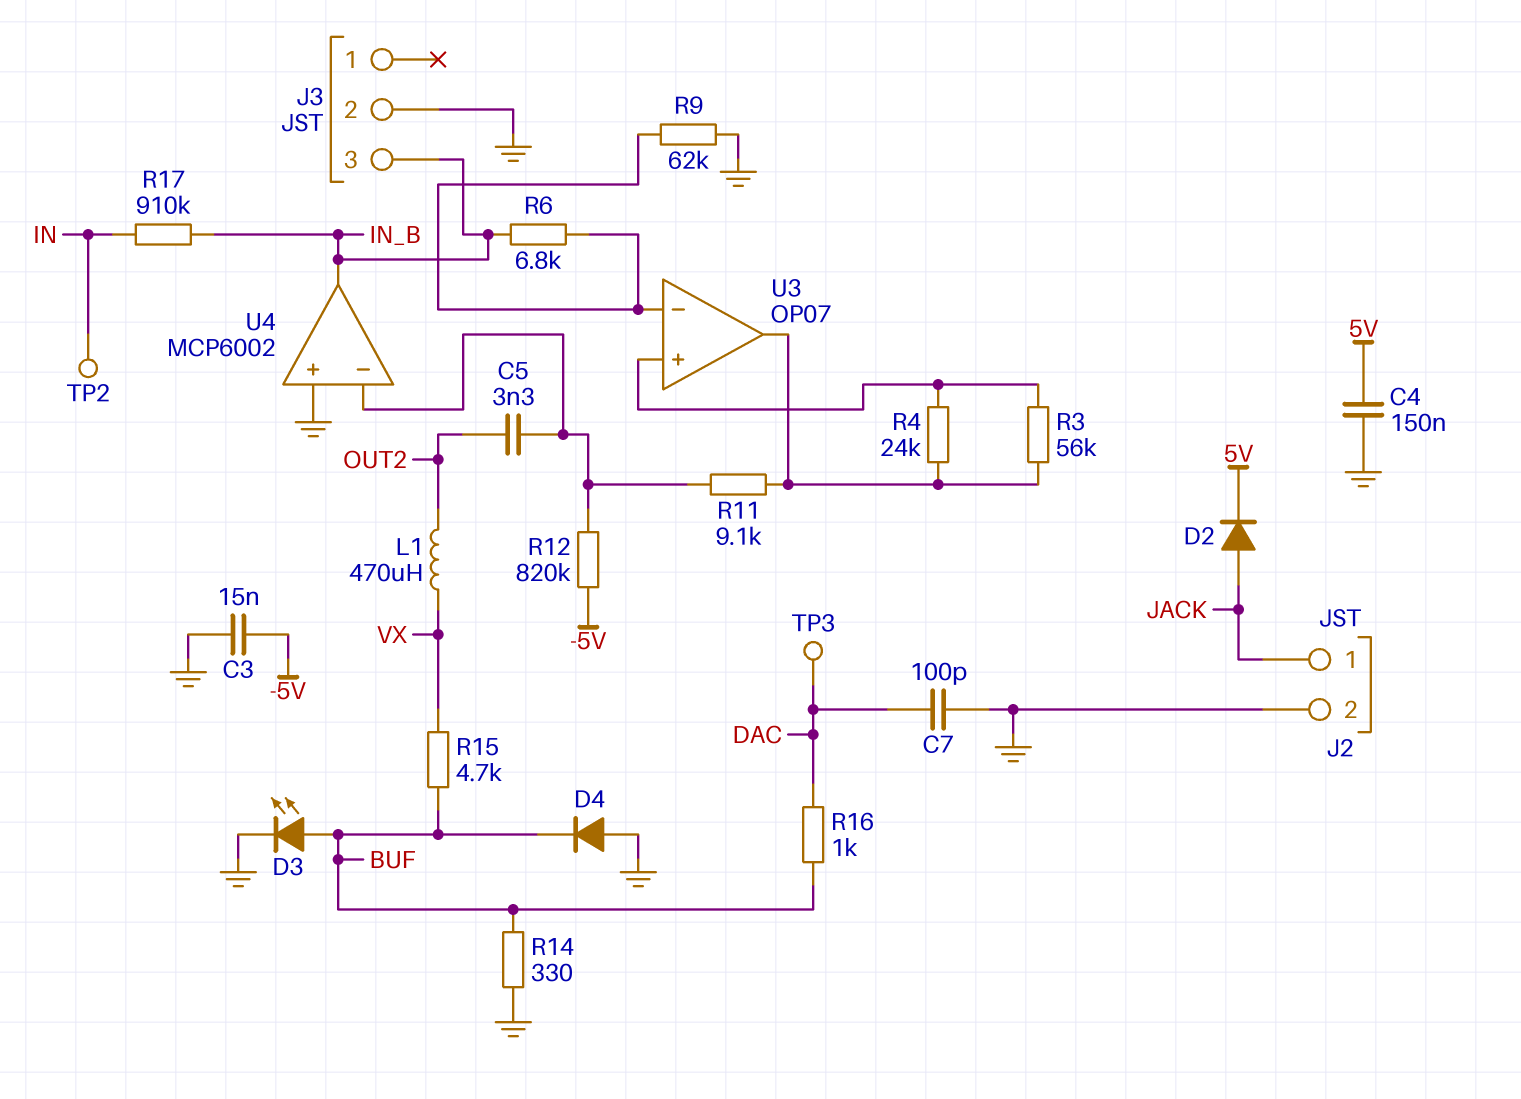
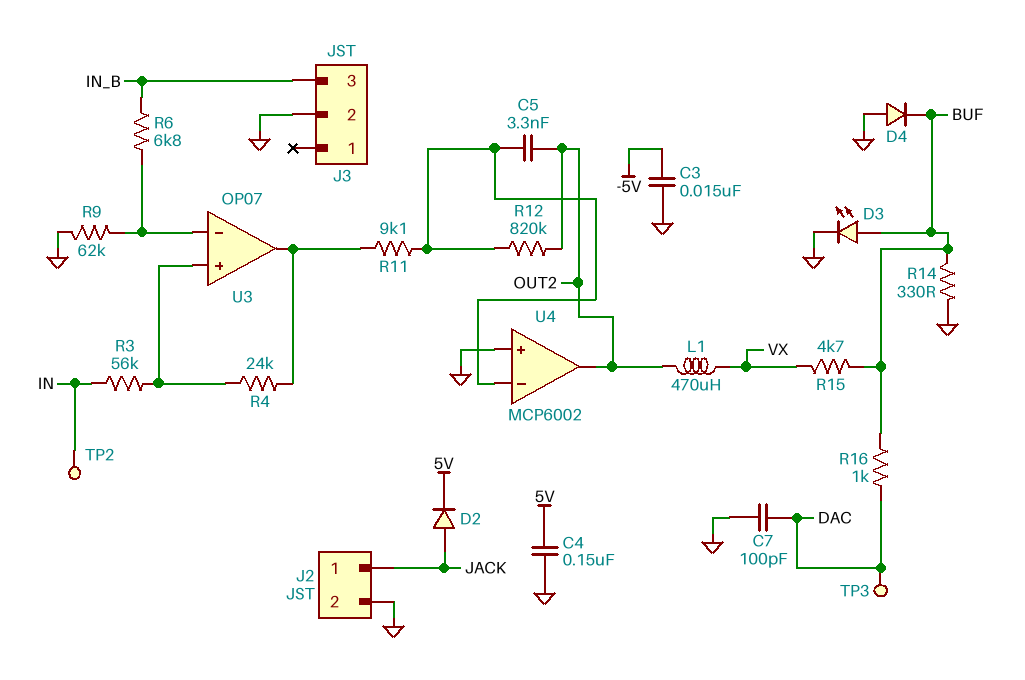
R3: 56k (U3/in+, U3/out) -> 56k (IN, U3/in+)
R12: 820k (-5V, U4/in-) -> 820k (OUT2, U4/in-)
R17: 910k (IN, IN_B) -> none
U4 pin out: IN_B -> OUT2

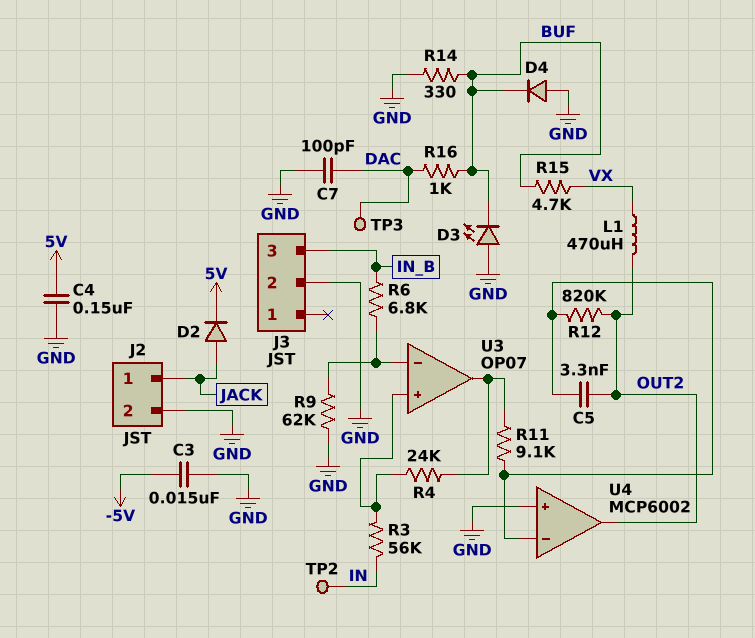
D3: LED (A BUF, K GND) -> LED (A GND, K BUF)

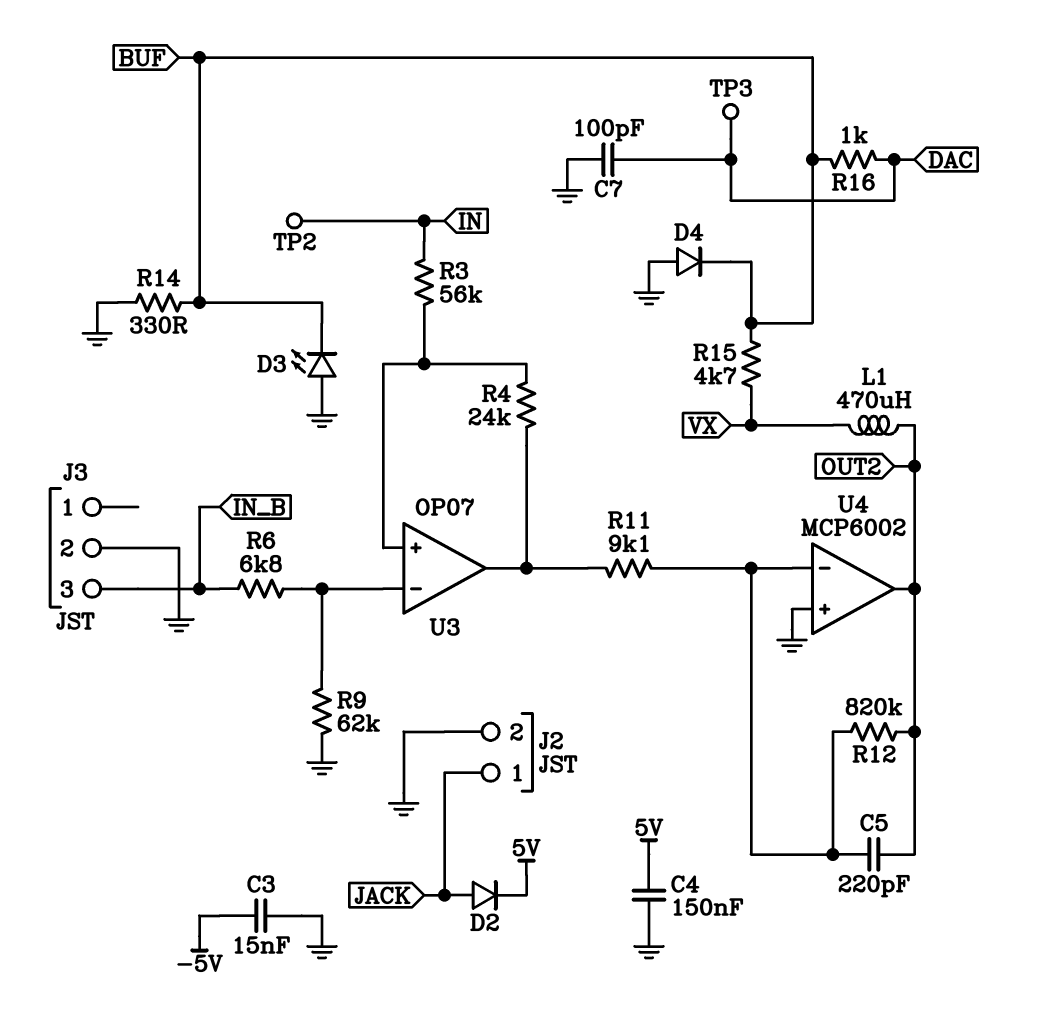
C5: 3.3nF (OUT2, U4/in-) -> 220pF (OUT2, U4/in-)

